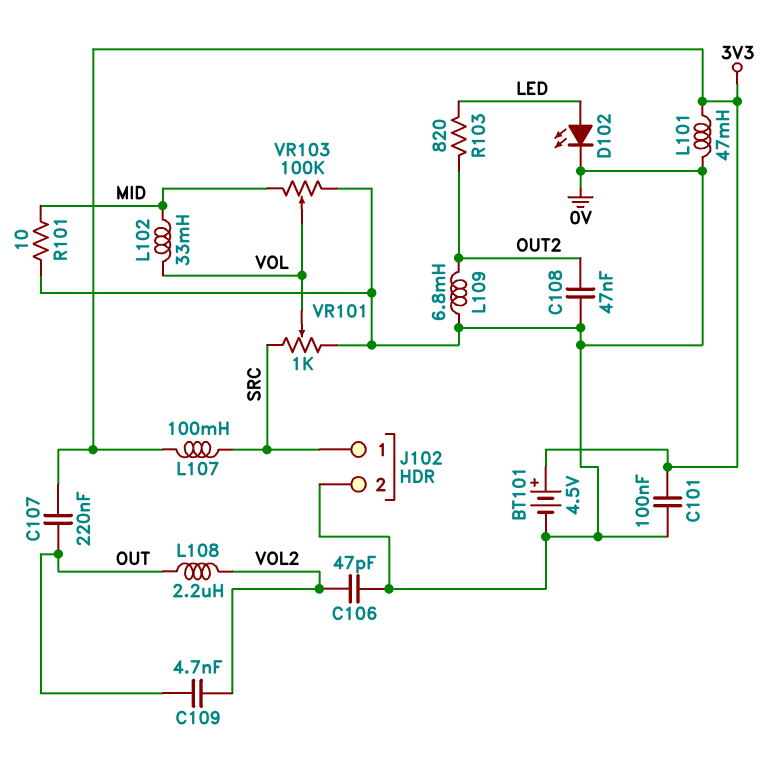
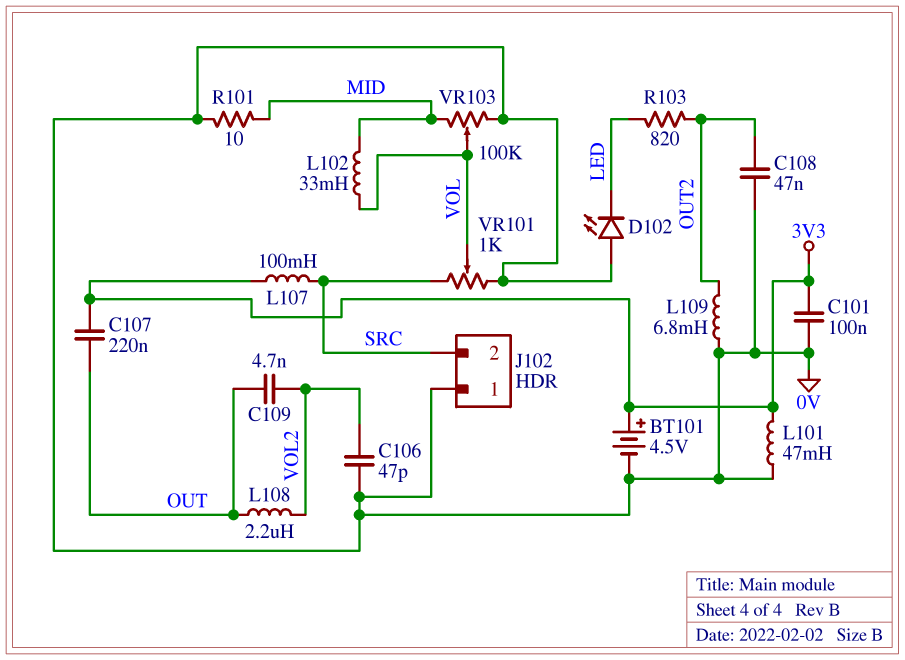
D102: LED (A LED, K 0V) -> LED (A 0V, K LED)
J102 pin 1: SRC -> 0V
J102 pin 2: 0V -> SRC

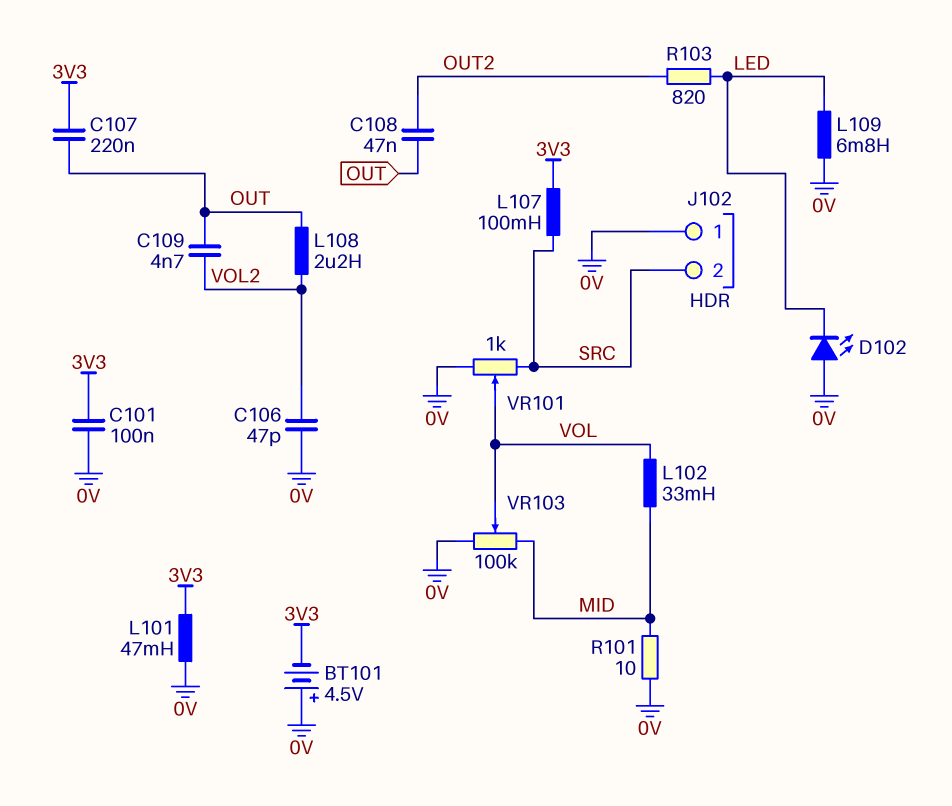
BT101: 4.5V (plus 3V3, minus 0V) -> 4.5V (plus 0V, minus 3V3)
C108: 47nF (0V, OUT2) -> 47nF (OUT, OUT2)
L109: 6.8mH (0V, OUT2) -> 6.8mH (0V, LED)

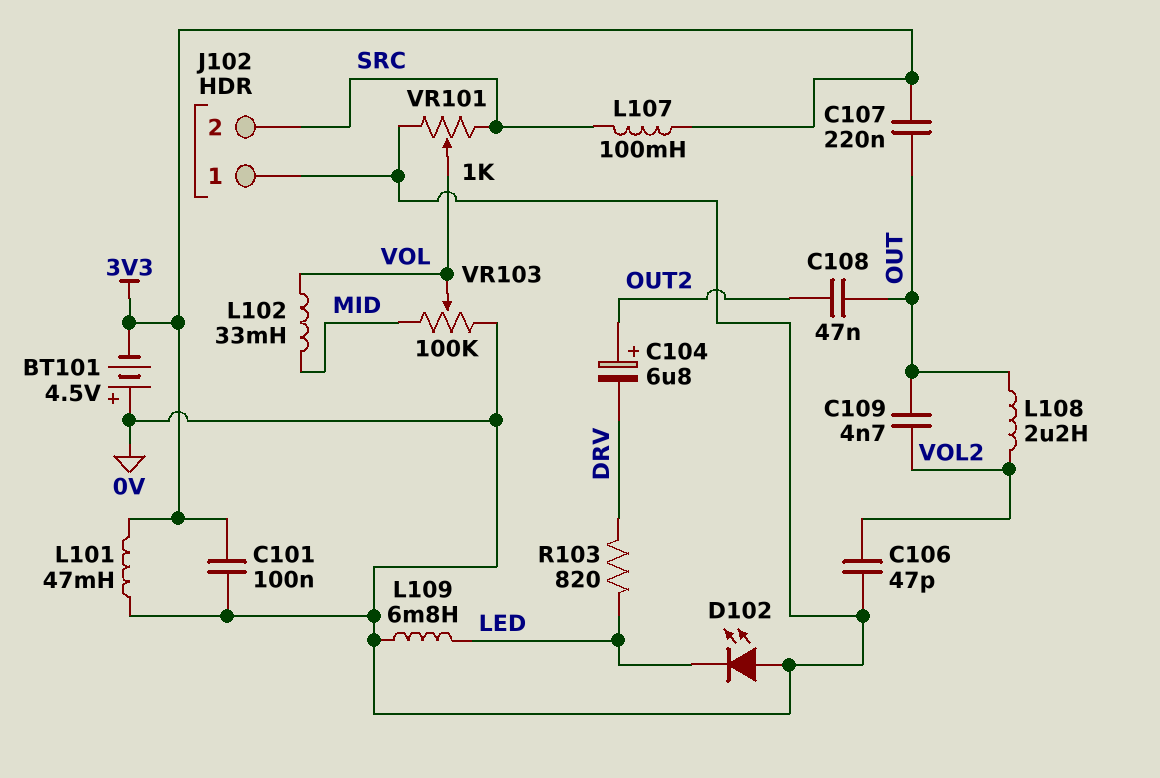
C104: none -> 6.8uF (plus OUT2, minus DRV)
R101: 10 (0V, MID) -> none
R103: 820 (LED, OUT2) -> 820 (DRV, LED)

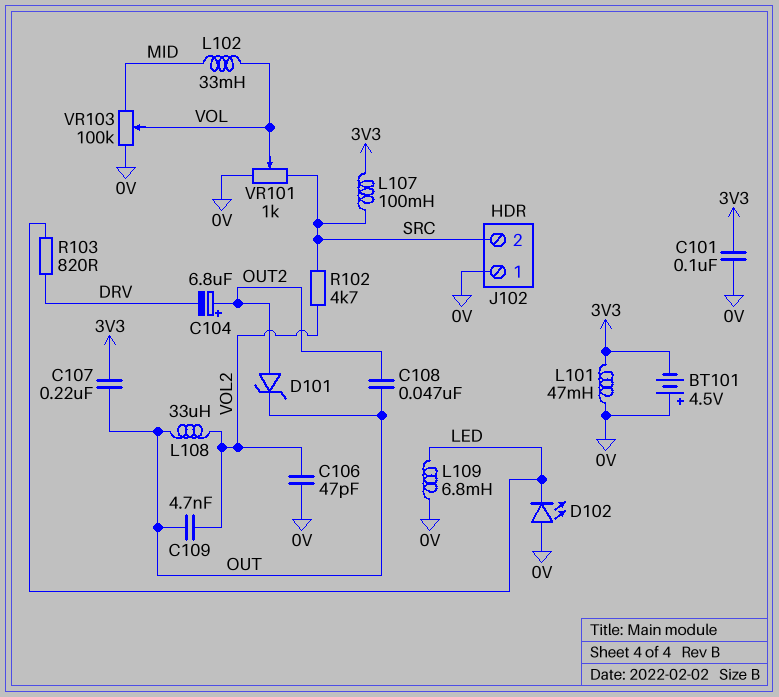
D101: none -> zener (A OUT2, K OUT)
L108: 2.2uH (OUT, VOL2) -> 33uH (OUT, VOL2)
R102: none -> 4.7k (SRC, VOL2)

